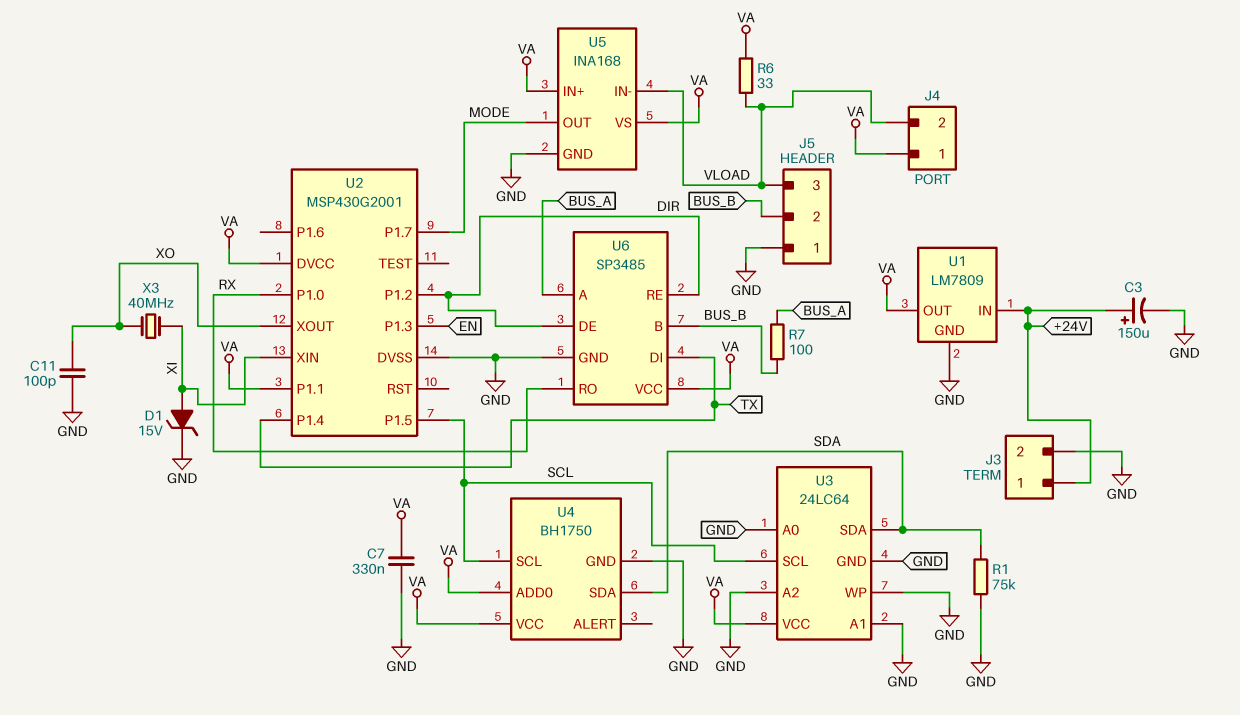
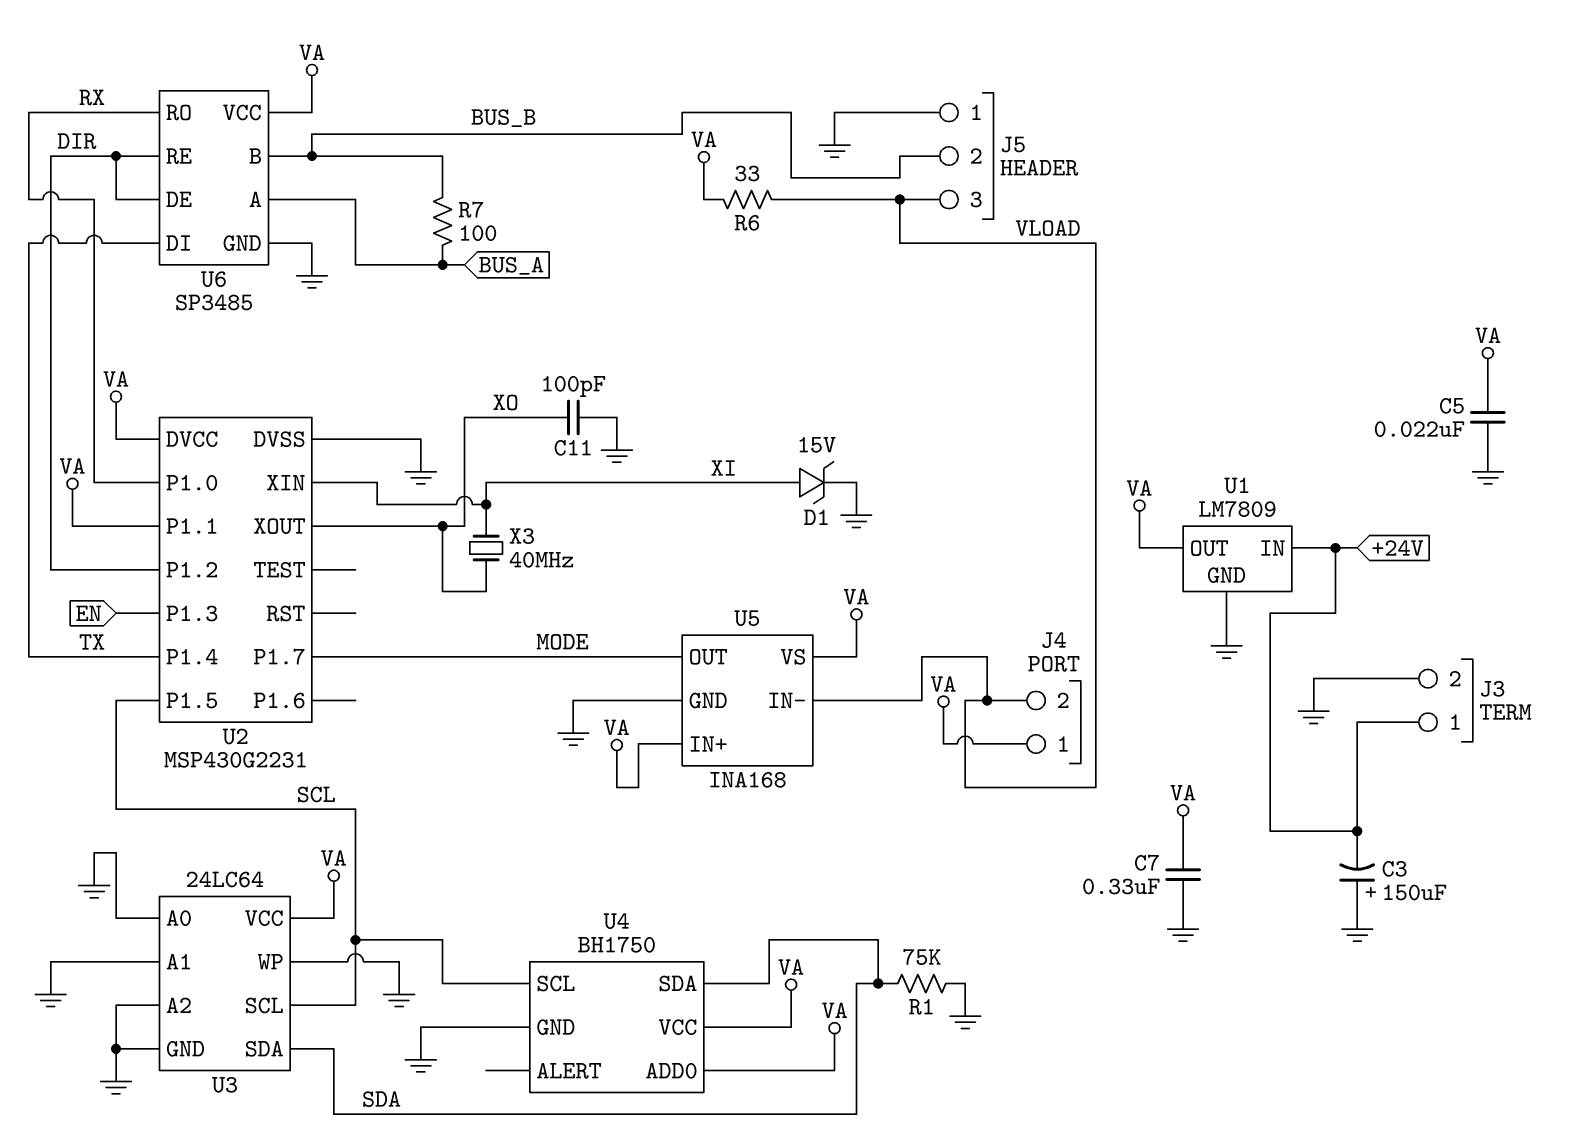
C3: 150uF (plus +24V, minus GND) -> 150uF (plus GND, minus +24V)
C5: none -> 22nF (GND, VA)
U2: MSP430G2001 -> MSP430G2231

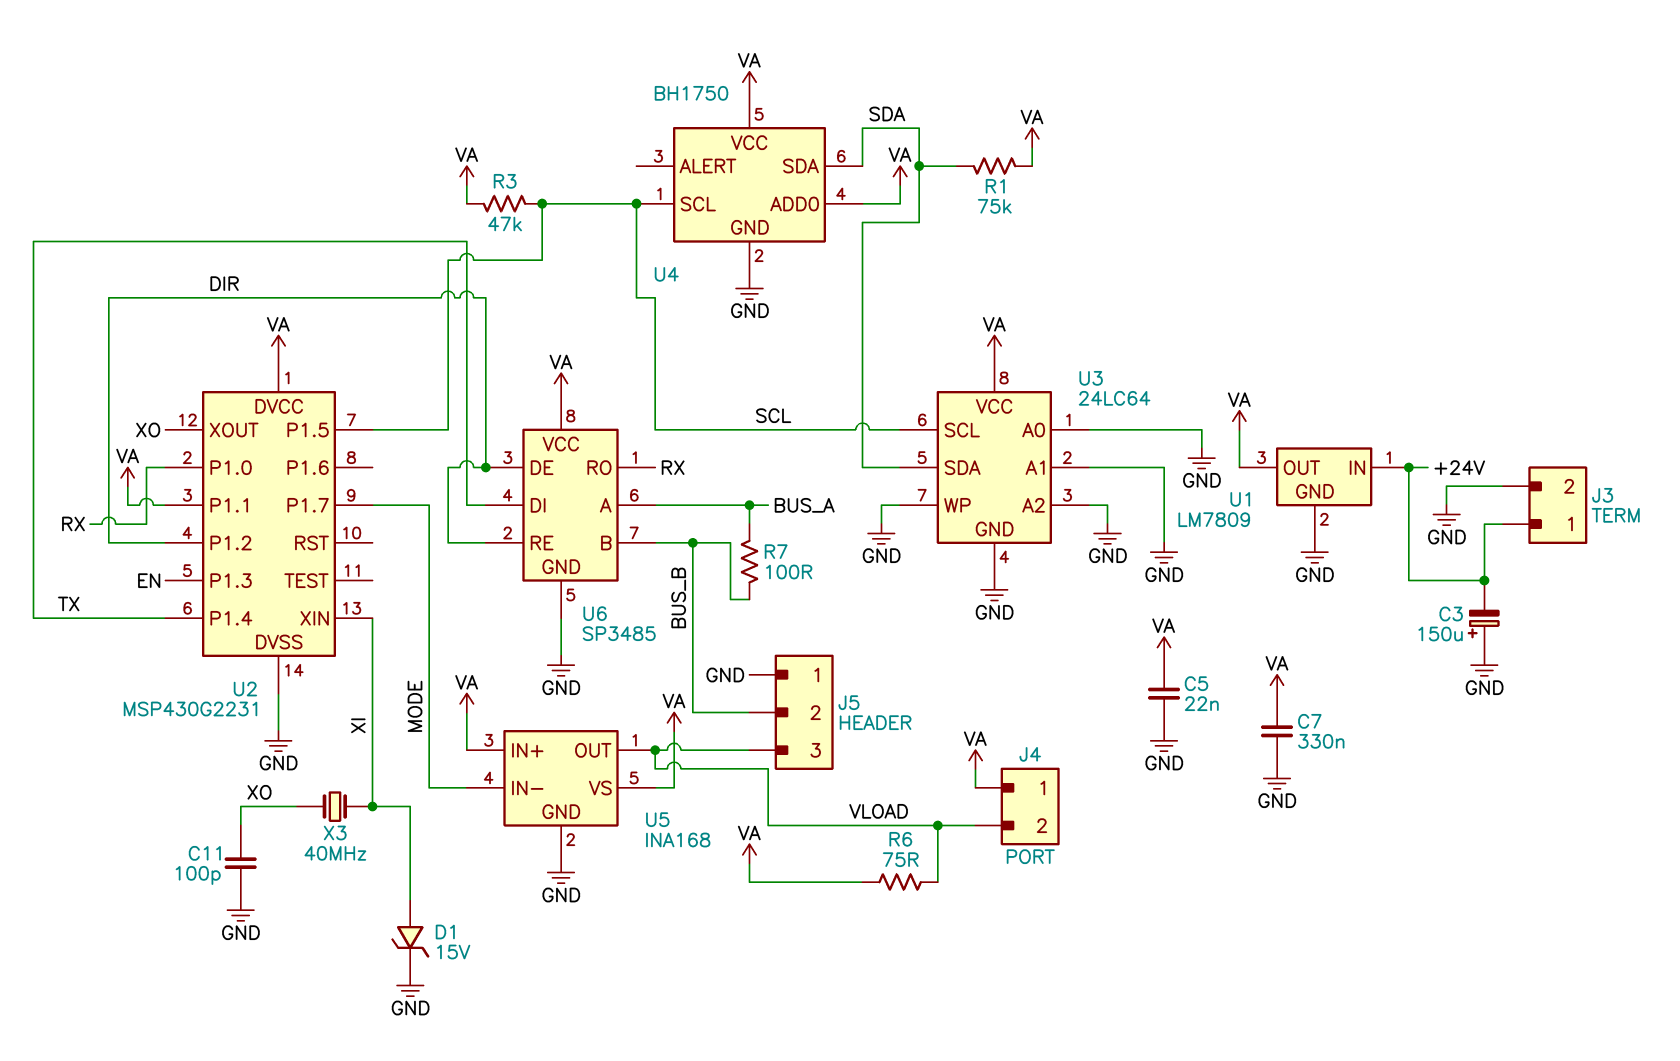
R1: 75k (GND, SDA) -> 75k (SDA, VA)
R3: none -> 47k (SCL, VA)
R6: 33 (VA, VLOAD) -> 75 (VA, VLOAD)
U5 pin IN-: VLOAD -> MODE
U5 pin OUT: MODE -> VLOAD

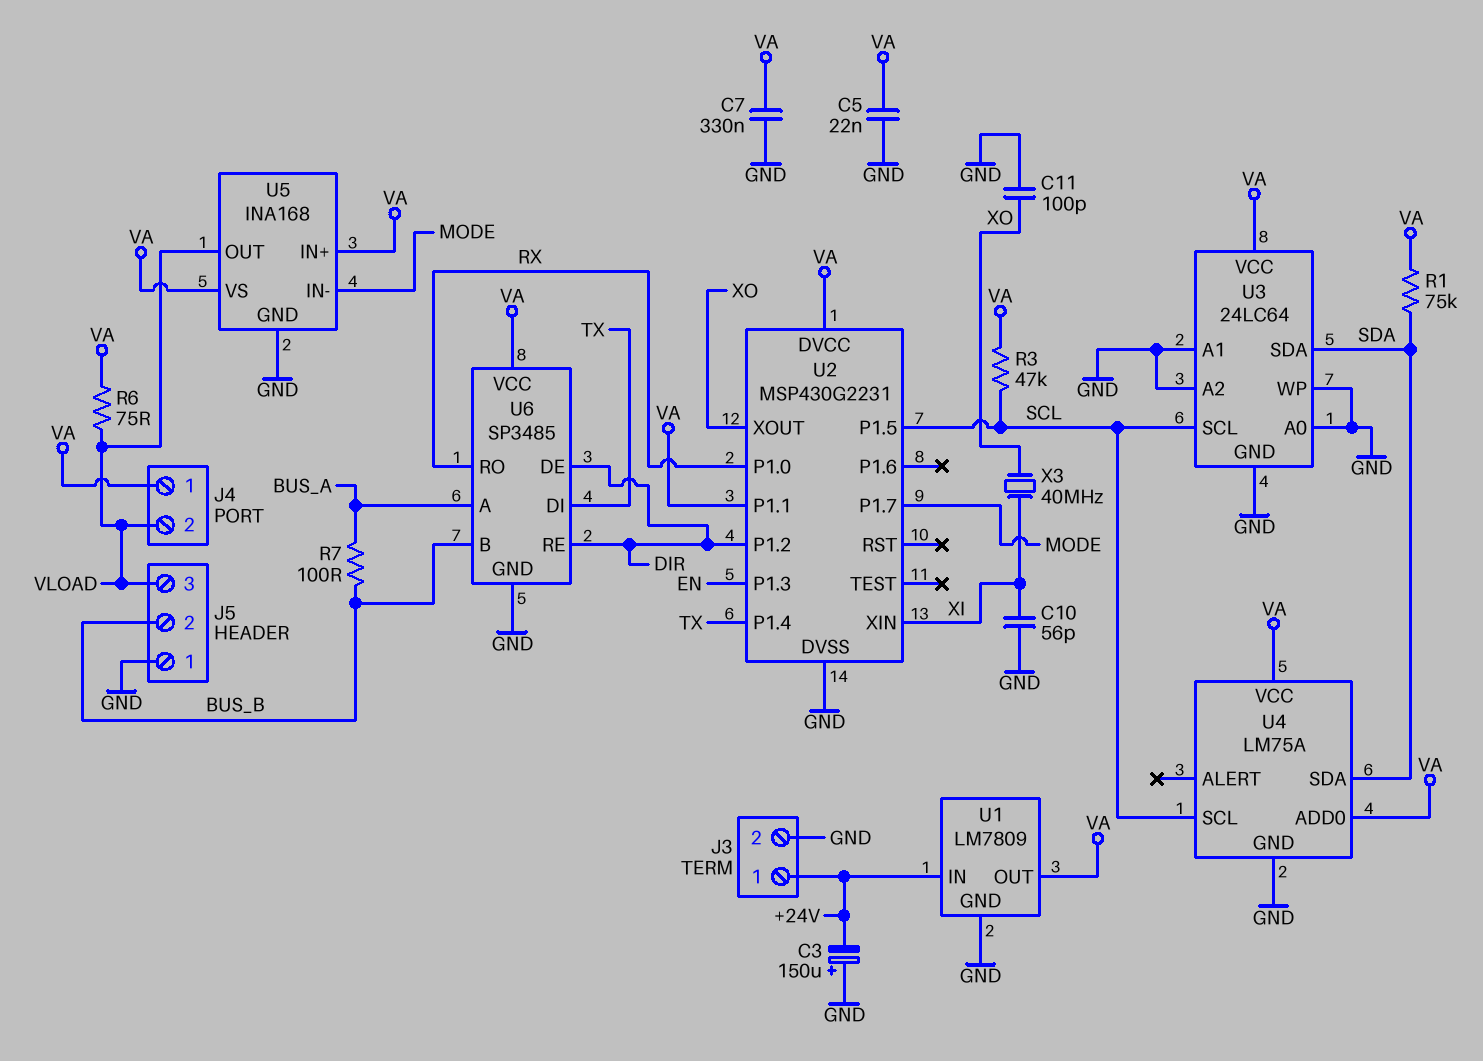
C10: none -> 56pF (GND, XI)
D1: zener 15V (A XI, K GND) -> none
U4: BH1750 -> LM75A

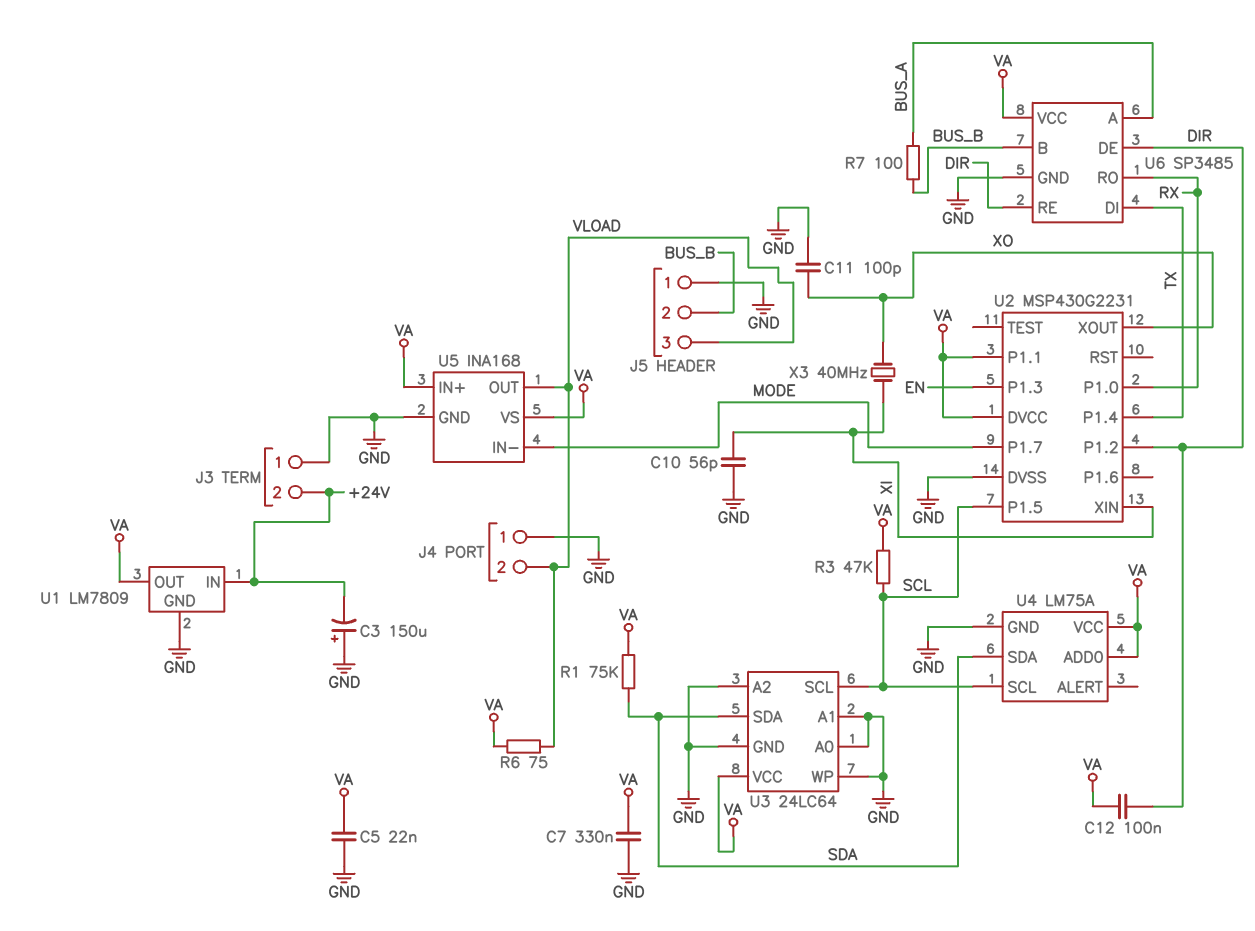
C12: none -> 100nF (DIR, VA)
J3 pin 1: +24V -> GND
J3 pin 2: GND -> +24V
J4 pin 1: VA -> GND

